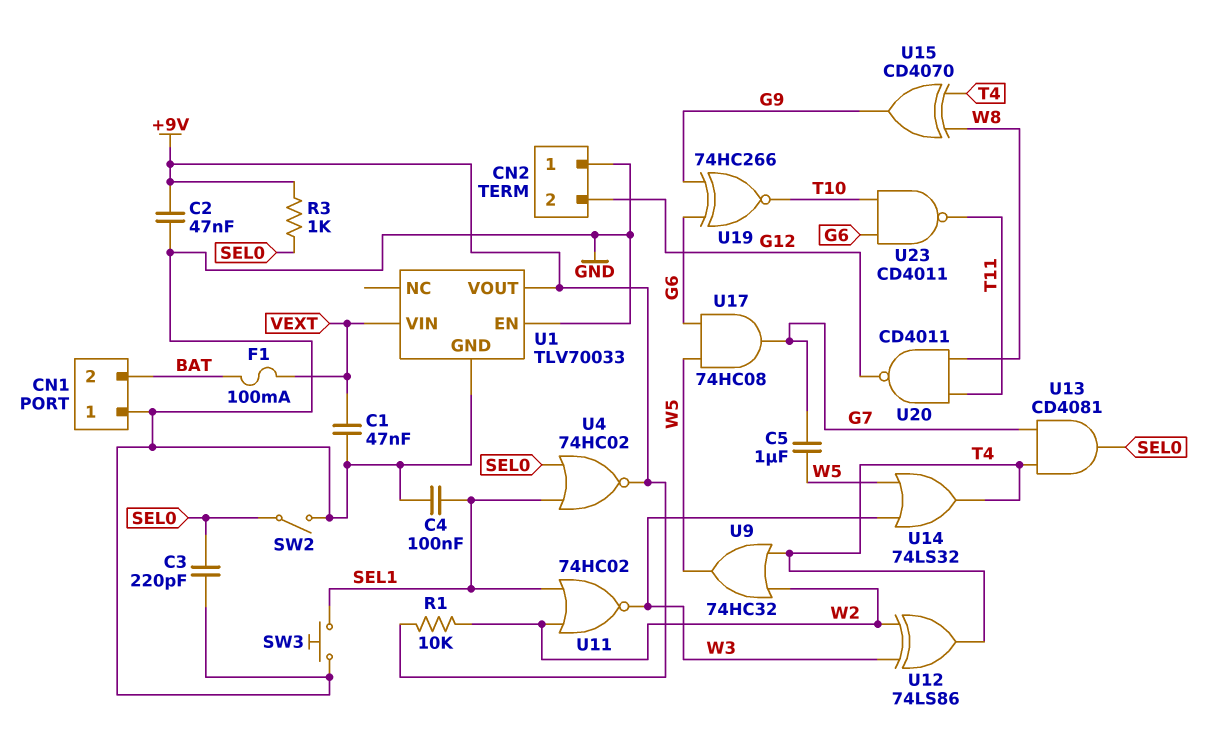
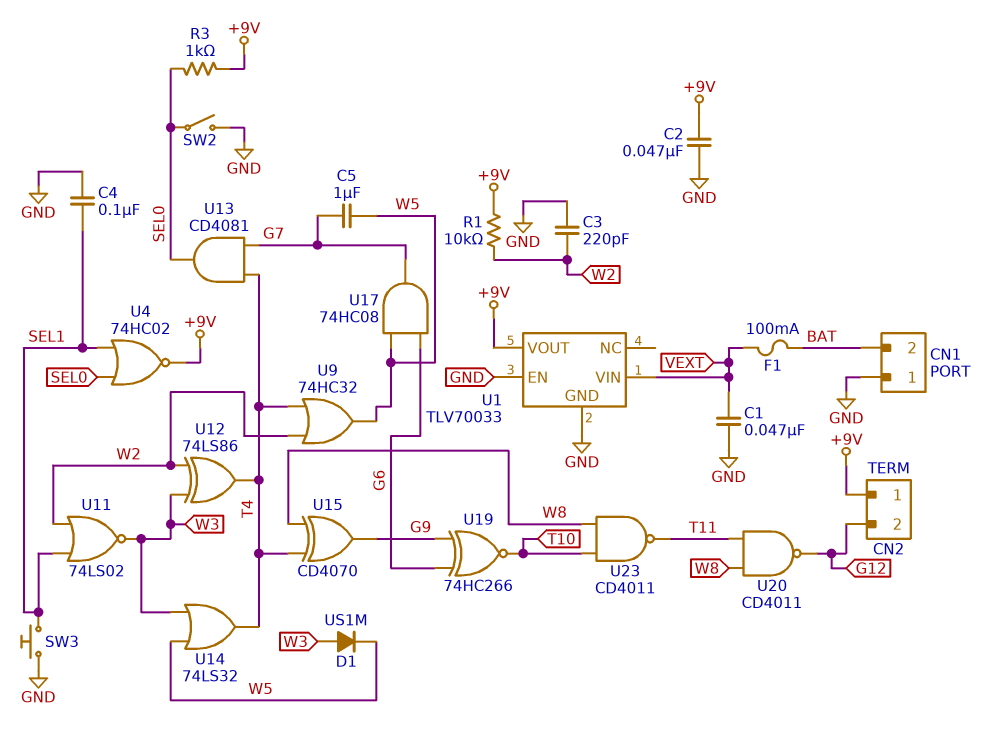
C3: 220pF (GND, SEL0) -> 220pF (GND, W2)
CN2 pin 1: GND -> +9V
D1: none -> diode US1M (A W3, K W5)
U11: NOR 74HC02 (in SEL1, in W2, out W3) -> NOR 74LS02 (in SEL1, in W2, out W3)
U23: NAND CD4011 (in G6, in T10, out T11) -> NAND CD4011 (in T10, in W8, out T11)

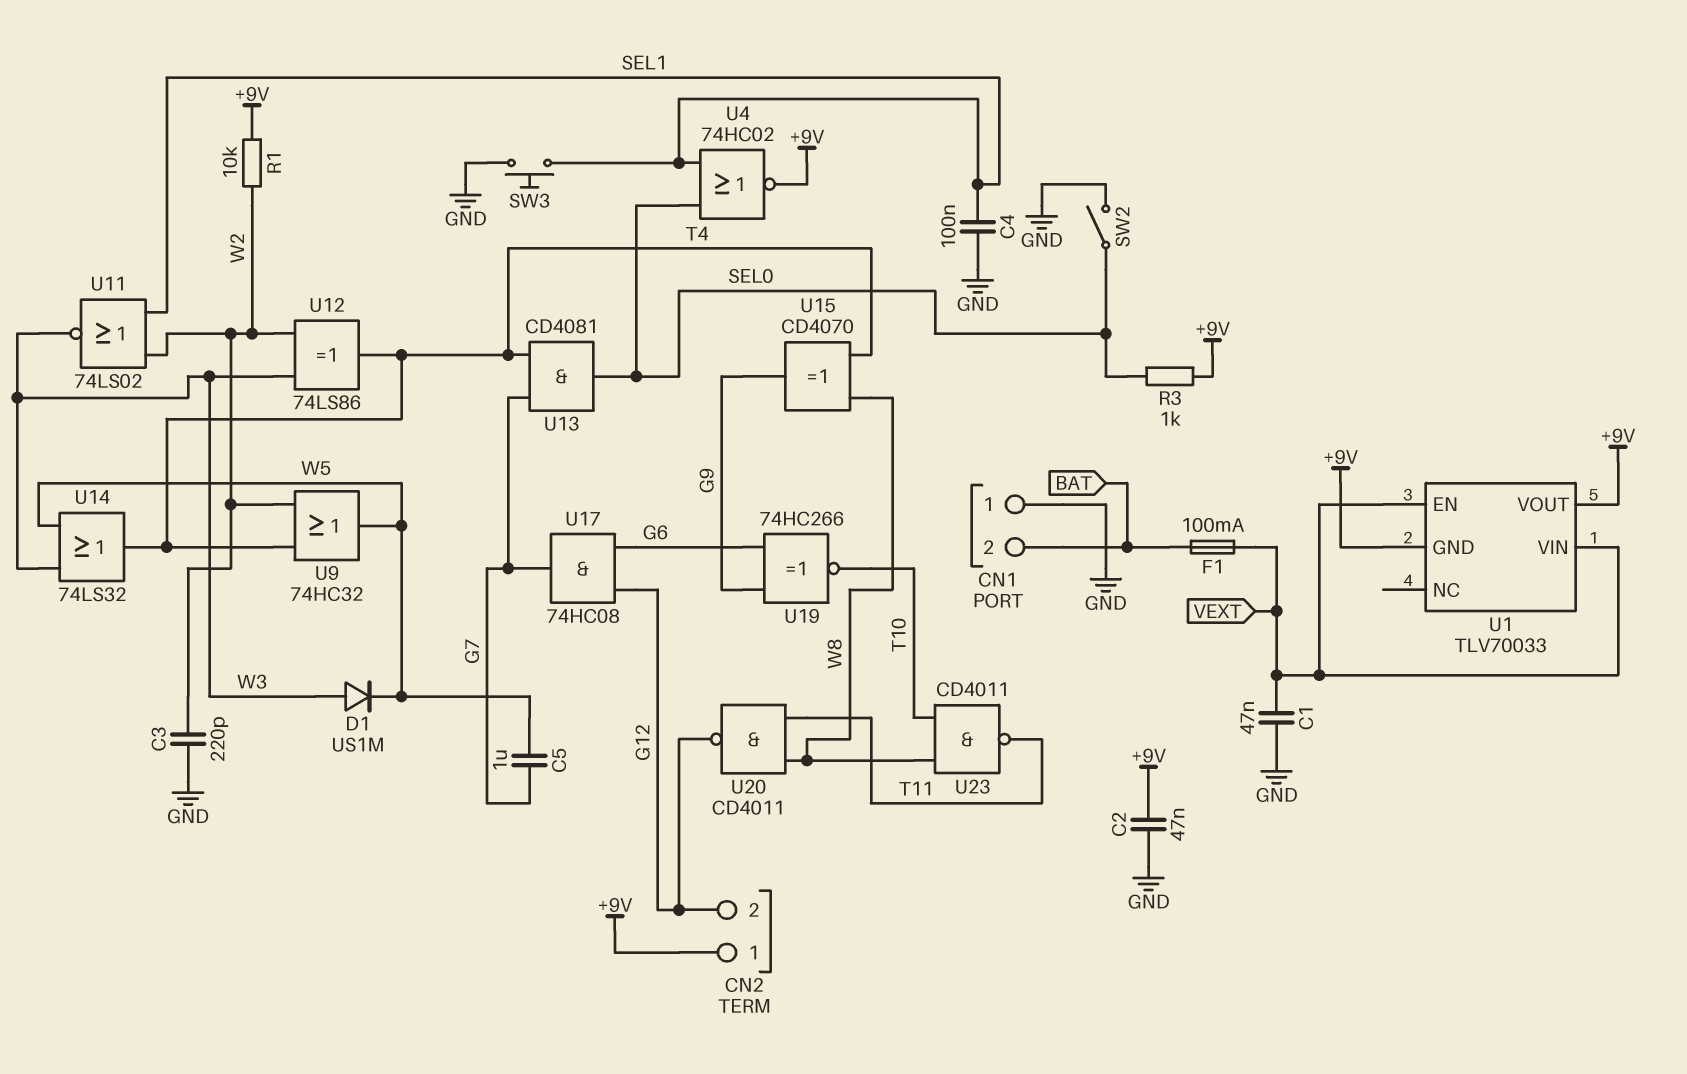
U1 pin EN: GND -> VEXT
U1 pin GND: GND -> +9V
U17: AND 74HC08 (in G6, in W5, out G7) -> AND 74HC08 (in G6, in G12, out G7)

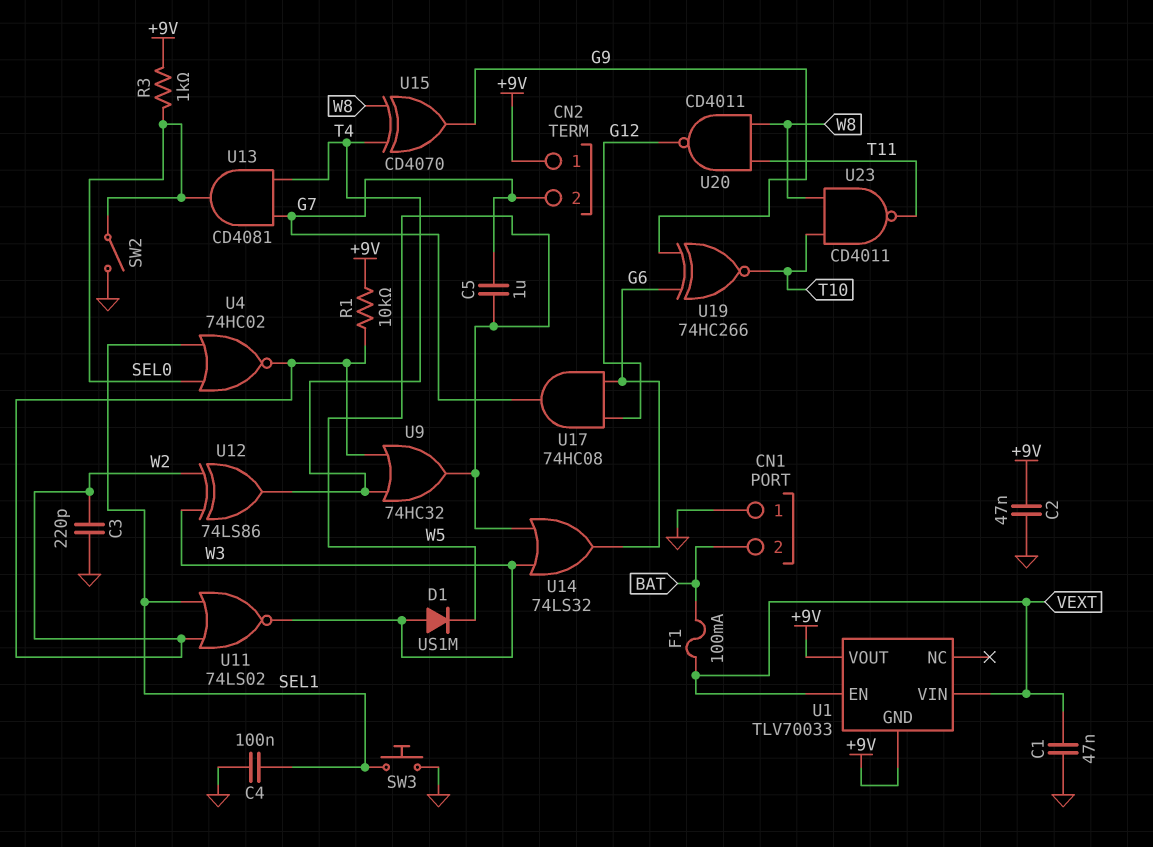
CN2 pin 2: G12 -> G7
U4: NOR 74HC02 (in SEL0, in SEL1, out +9V) -> NOR 74HC02 (in SEL0, in SEL1, out W2)
U14: OR 74LS32 (in W3, in W5, out T4) -> OR 74LS32 (in W3, in W5, out G6)

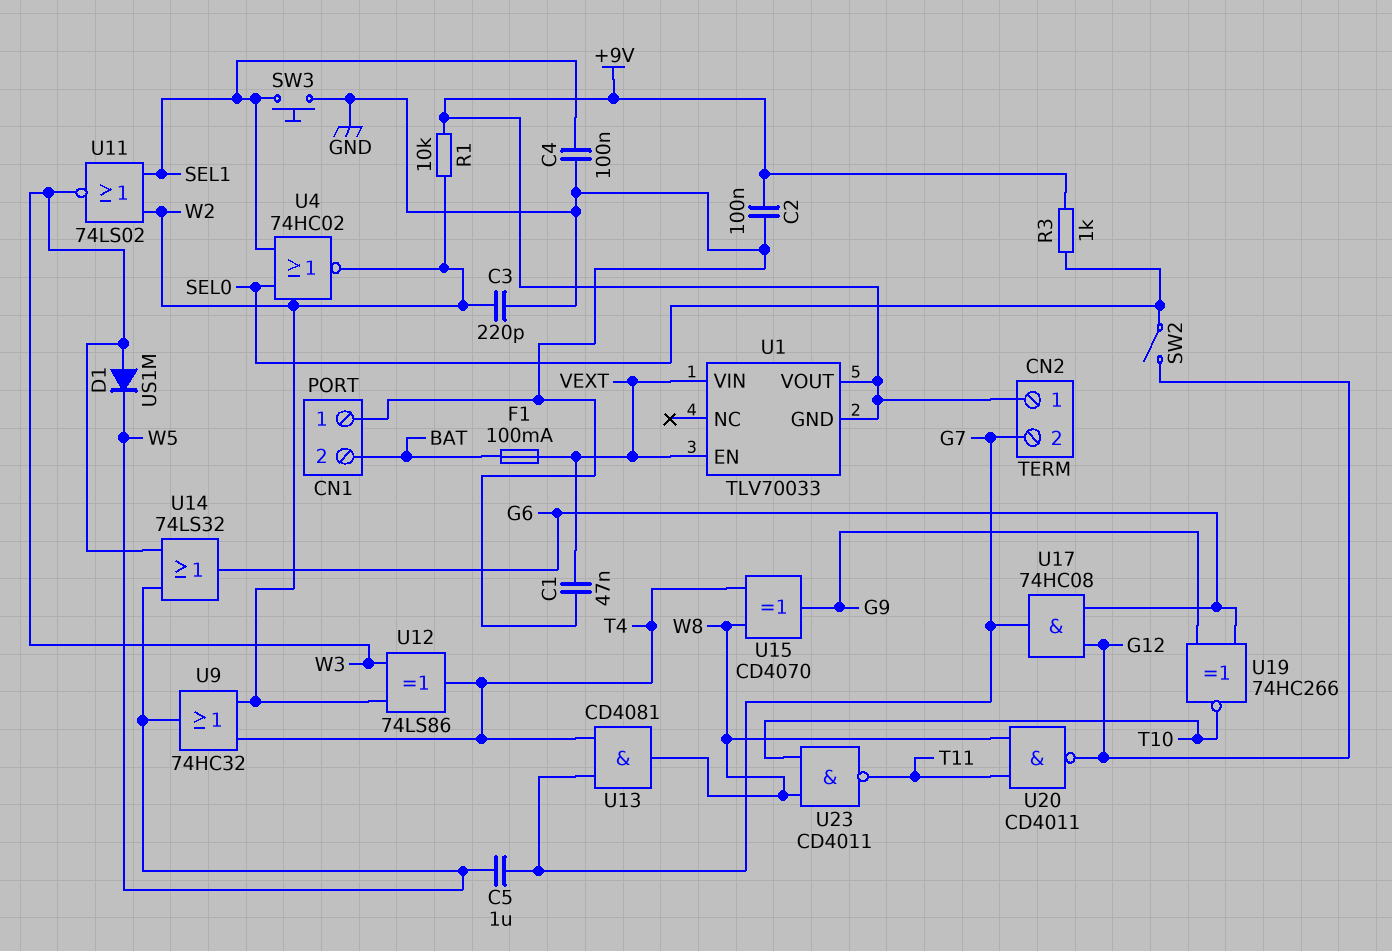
C2: 47nF (+9V, GND) -> 100nF (+9V, GND)
SW2: switch (GND, SEL0) -> switch (G12, SEL0)
U13: AND CD4081 (in G7, in T4, out SEL0) -> AND CD4081 (in G7, in T4, out W8)

